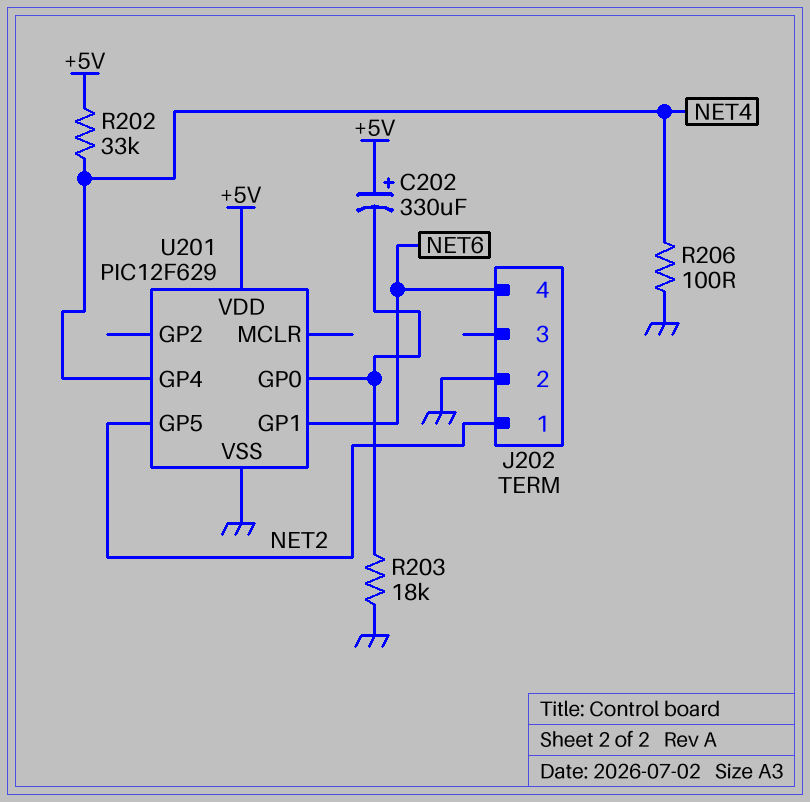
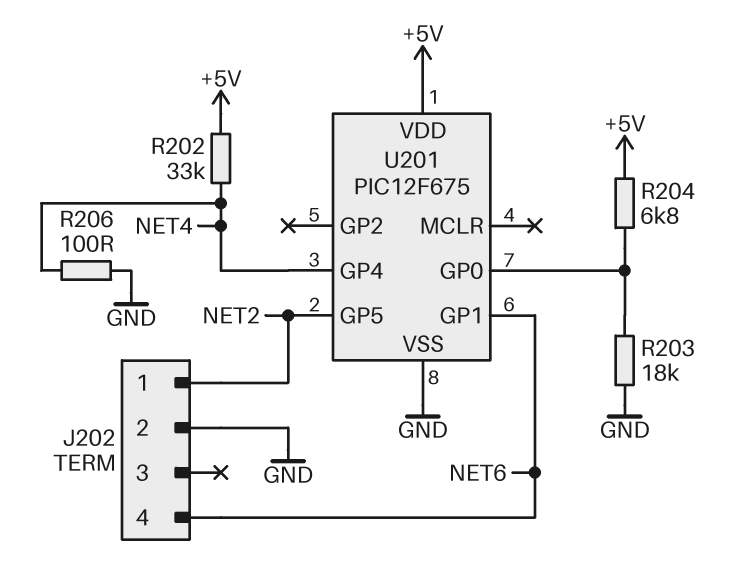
C202: 330uF (plus +5V, minus U201/GP0) -> none
R204: none -> 6.8k (+5V, U201/GP0)
U201: PIC12F629 -> PIC12F675

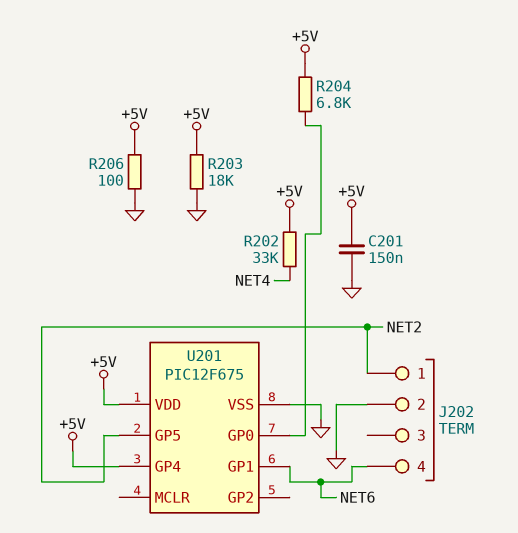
C201: none -> 150nF (+5V, GND)
R203: 18k (GND, U201/GP0) -> 18k (+5V, GND)
R206: 100 (GND, NET4) -> 100 (+5V, GND)
U201 pin GP4: NET4 -> +5V

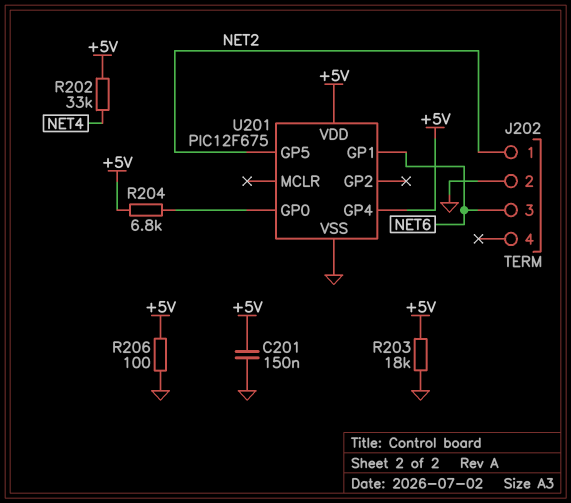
J202 pin 3: none -> NET6
J202 pin 4: NET6 -> none

